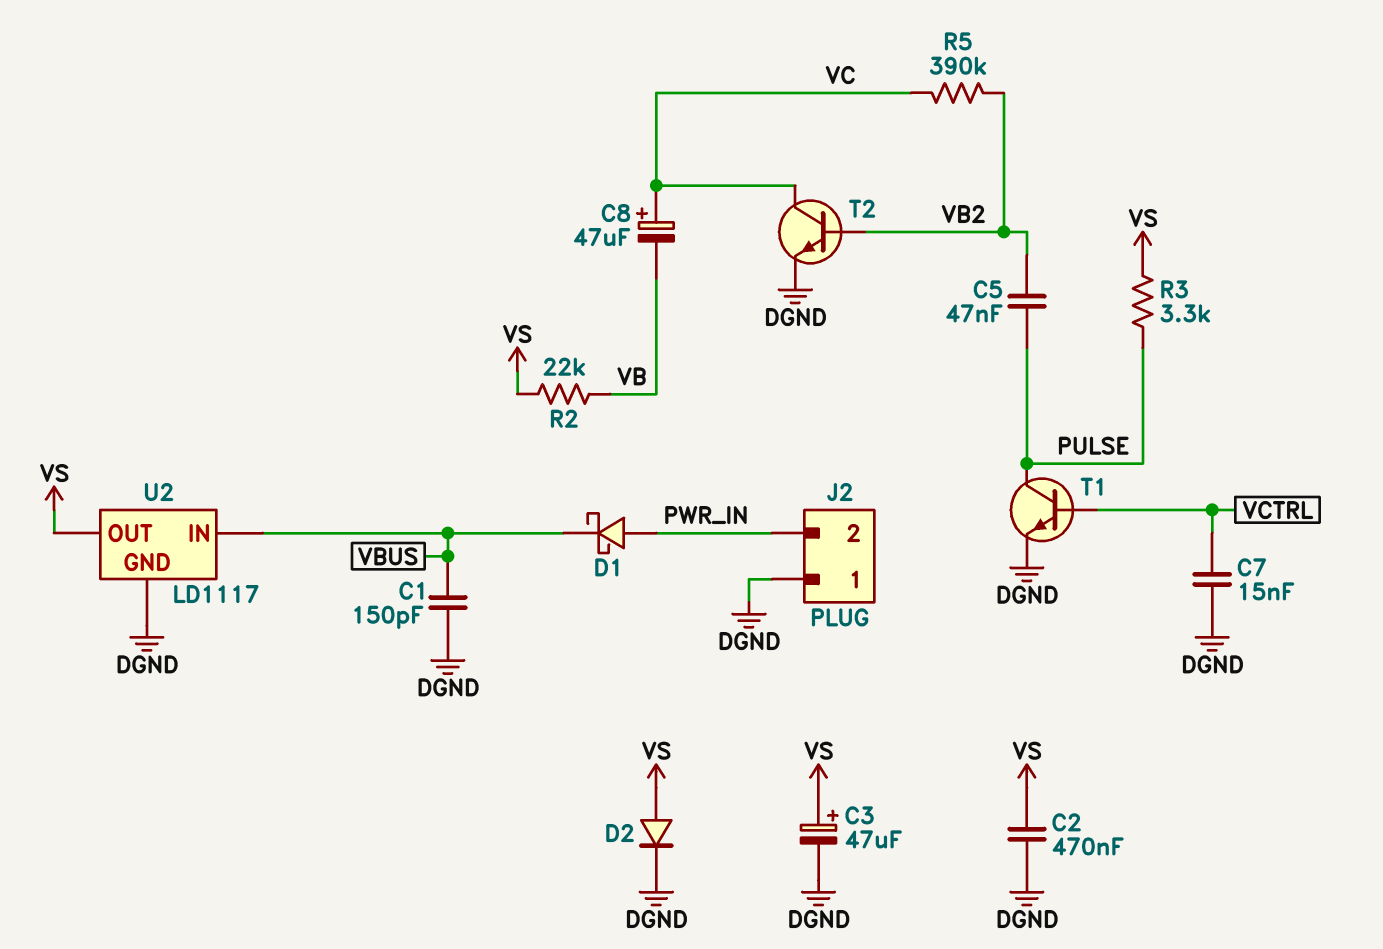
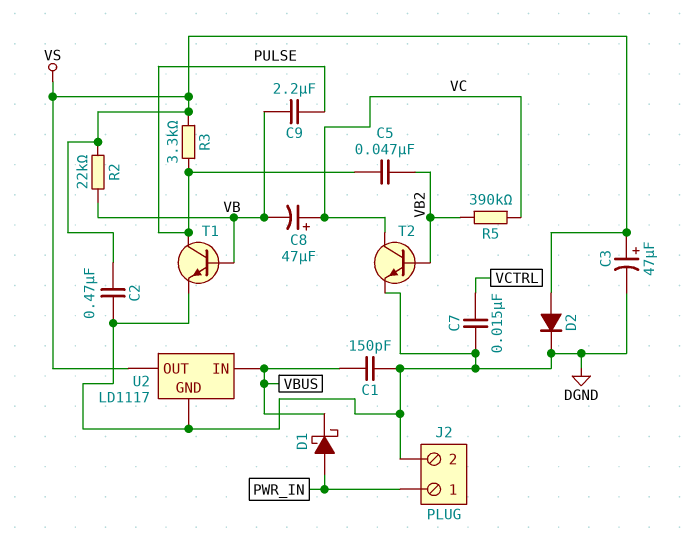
C9: none -> 2.2uF (PULSE, VB)
J2 pin 1: DGND -> PWR_IN
J2 pin 2: PWR_IN -> DGND
T1: NPN (B VCTRL, C PULSE, E DGND) -> NPN (B VB, C PULSE, E DGND)

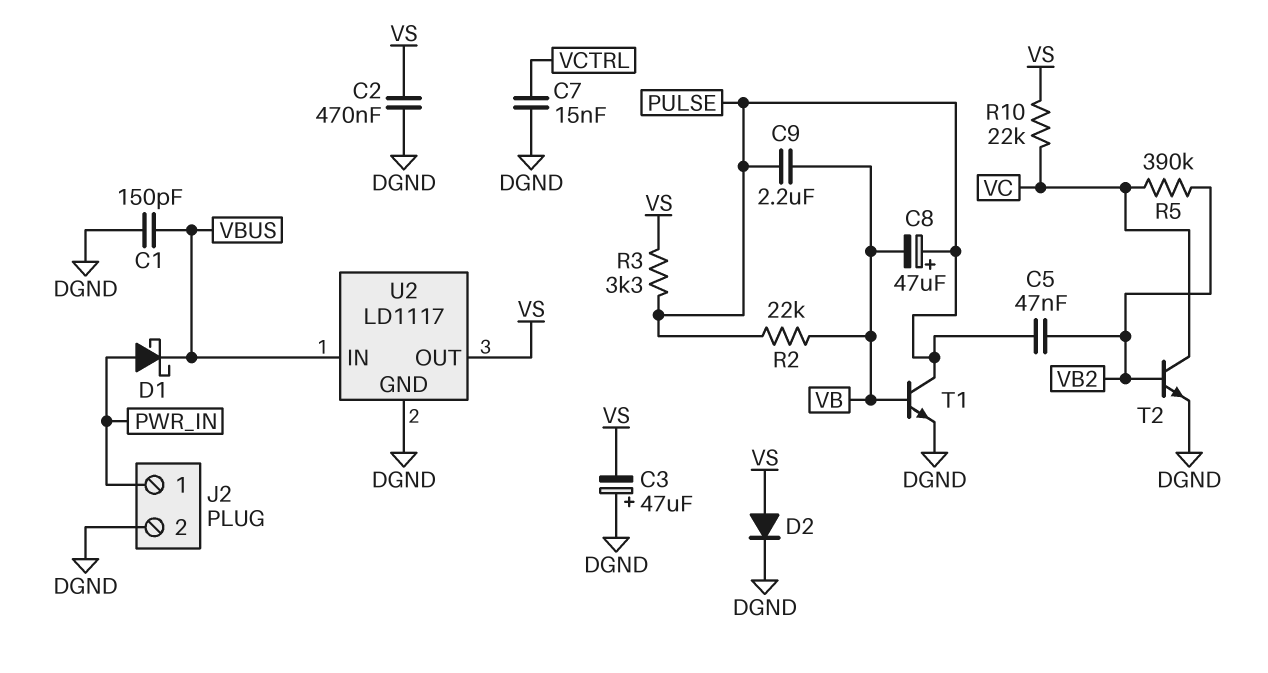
C3: 47uF (plus VS, minus DGND) -> 47uF (plus DGND, minus VS)
C8: 47uF (plus VC, minus VB) -> 47uF (plus PULSE, minus VB)
R2: 22k (VB, VS) -> 22k (PULSE, VB)
R10: none -> 22k (VC, VS)

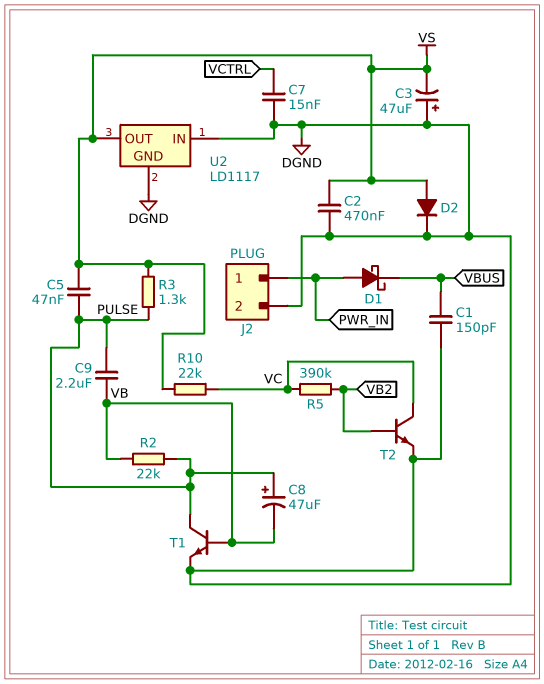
C5: 47nF (PULSE, VB2) -> 47nF (PULSE, VS)
R3: 3.3k (PULSE, VS) -> 1.3k (PULSE, VS)
U2 pin IN: VBUS -> DGND

